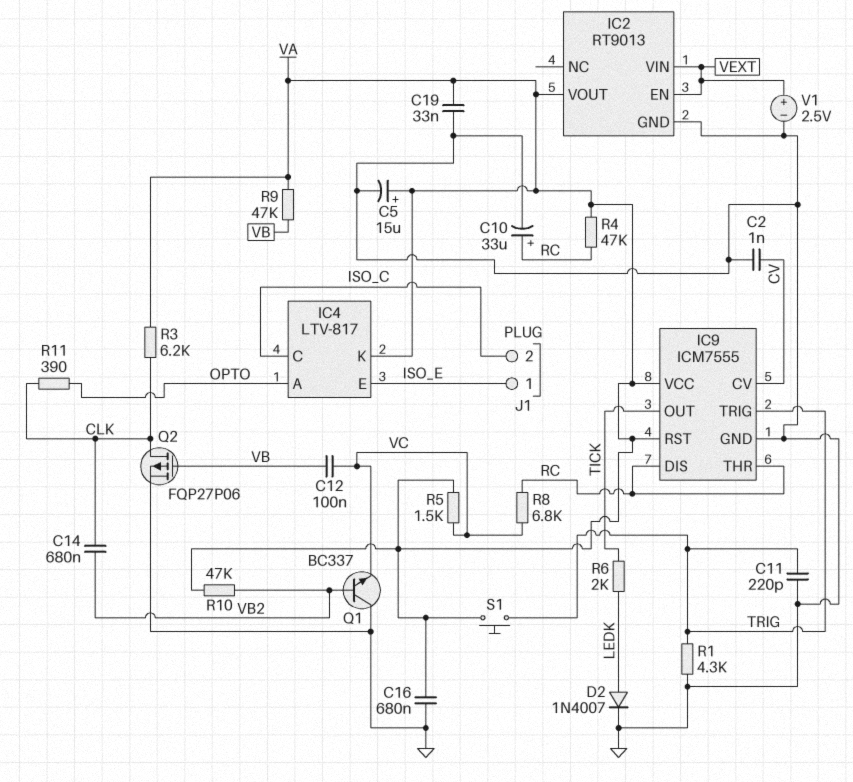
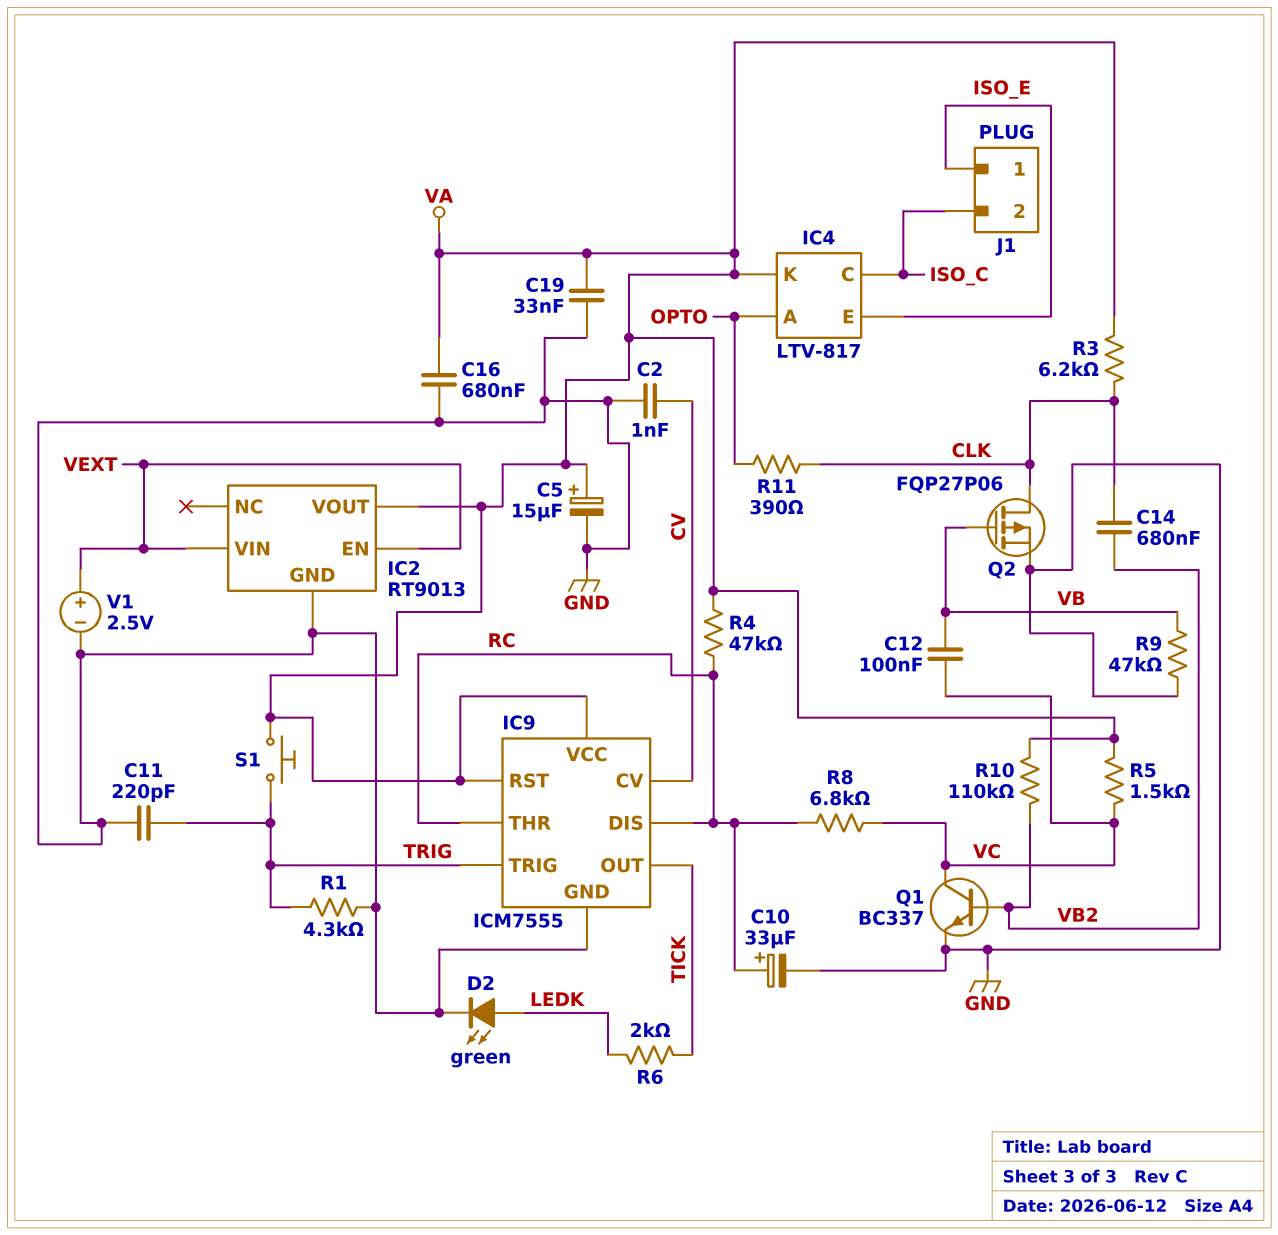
D2: diode 1N4007 (A LEDK, K GND) -> LED green (A LEDK, K GND)
Q1: NPN BC337 (B VB2, C GND, E VC) -> NPN BC337 (B VB2, C VC, E GND)
R9: 47k (VA, VB) -> 47k (GND, VB)
R10: 47k (VA, VB2) -> 110k (VA, VB2)

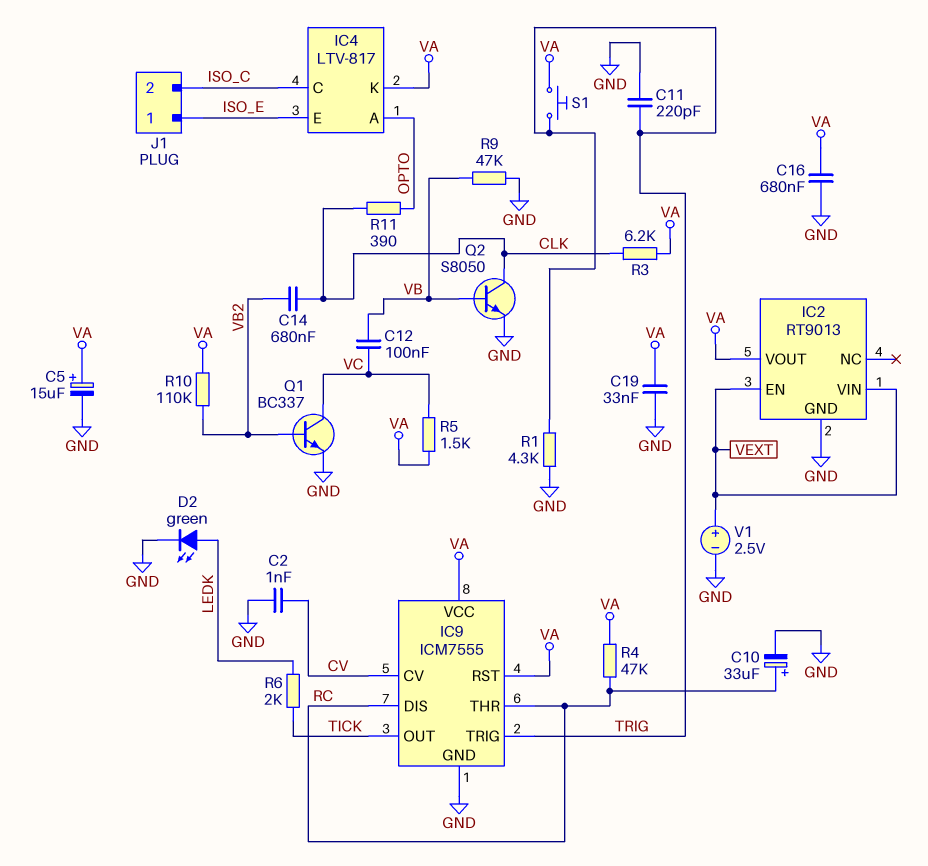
Q2: PMOS FQP27P06 (G VB, D CLK, S GND) -> NPN S8050 (B VB, C CLK, E GND)
R8: 6.8k (RC, VC) -> none

